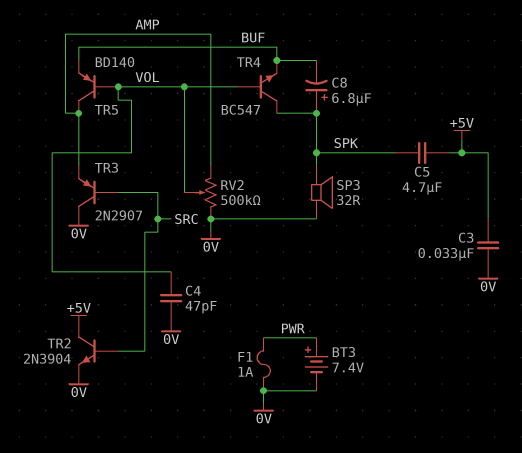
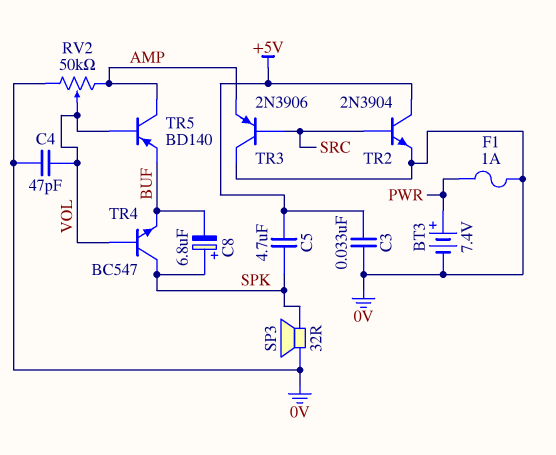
RV2: 500k (0V, AMP, wiper VOL) -> 50k (0V, AMP, wiper VOL)
TR3: PNP 2N2907 (B SRC, C 0V, E AMP) -> PNP 2N3906 (B SRC, C 0V, E AMP)

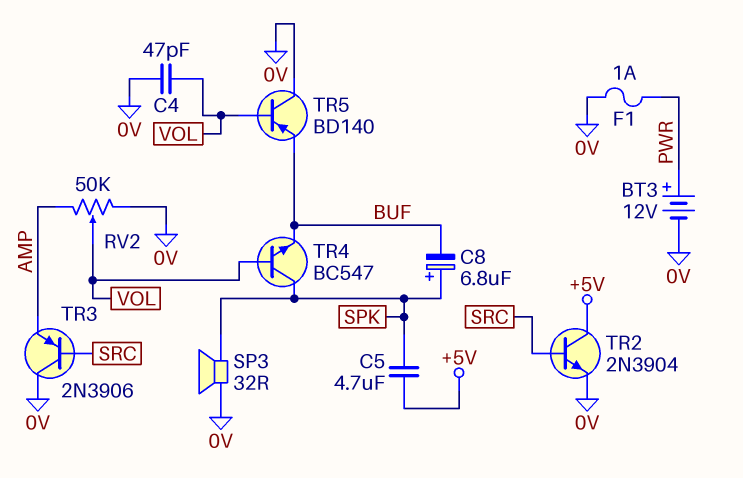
BT3: 7.4V (plus PWR, minus 0V) -> 12V (plus PWR, minus 0V)
C3: 33nF (+5V, 0V) -> none
TR5: PNP BD140 (B VOL, C AMP, E BUF) -> PNP BD140 (B VOL, C 0V, E BUF)

